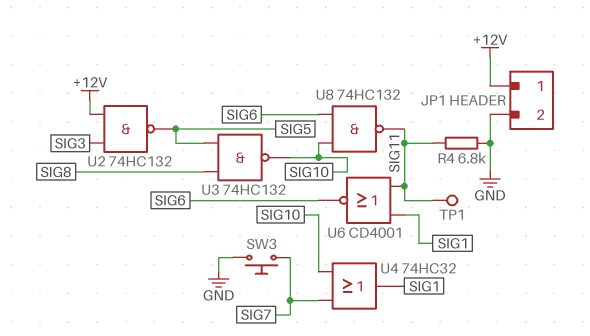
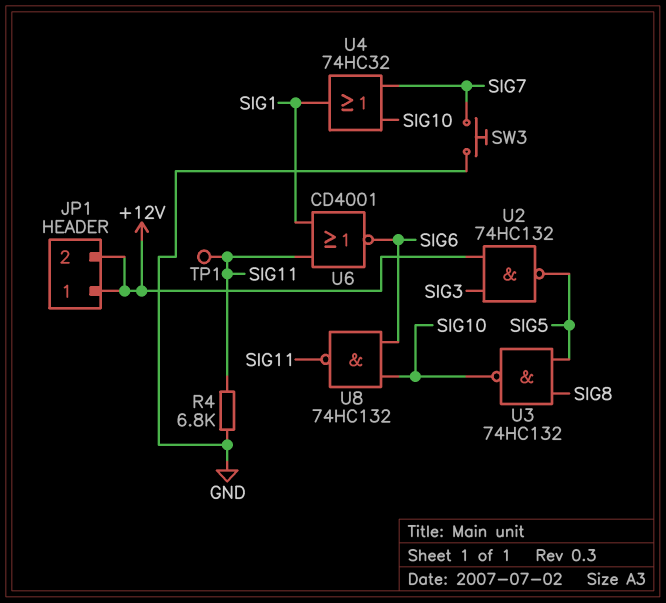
JP1 pin 2: GND -> +12V

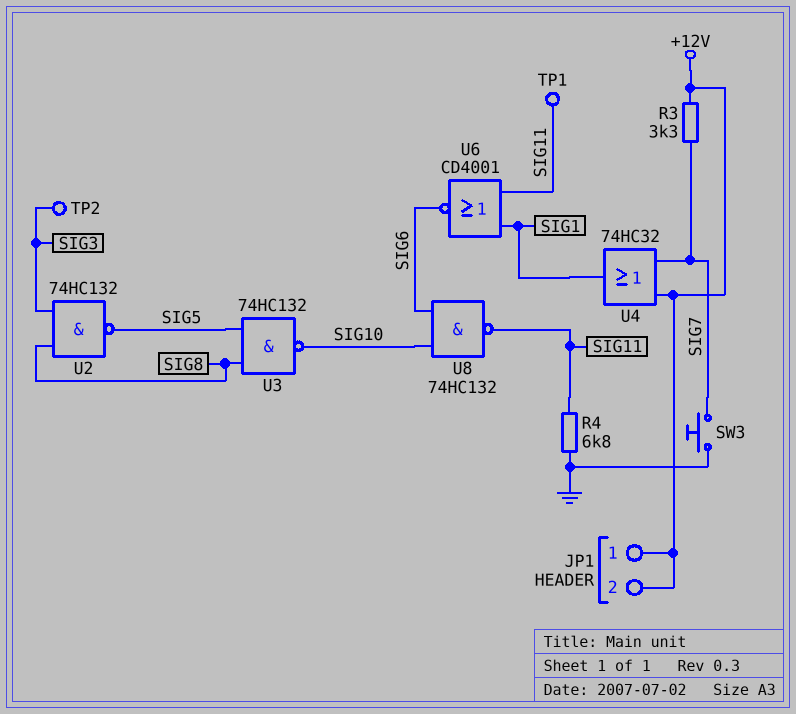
R3: none -> 3.3k (+12V, SIG7)
TP2: none -> test point (SIG3)
U2: NAND 74HC132 (in +12V, in SIG3, out SIG5) -> NAND 74HC132 (in SIG3, in SIG8, out SIG5)
U4: OR 74HC32 (in SIG7, in SIG10, out SIG1) -> OR 74HC32 (in +12V, in SIG7, out SIG1)

